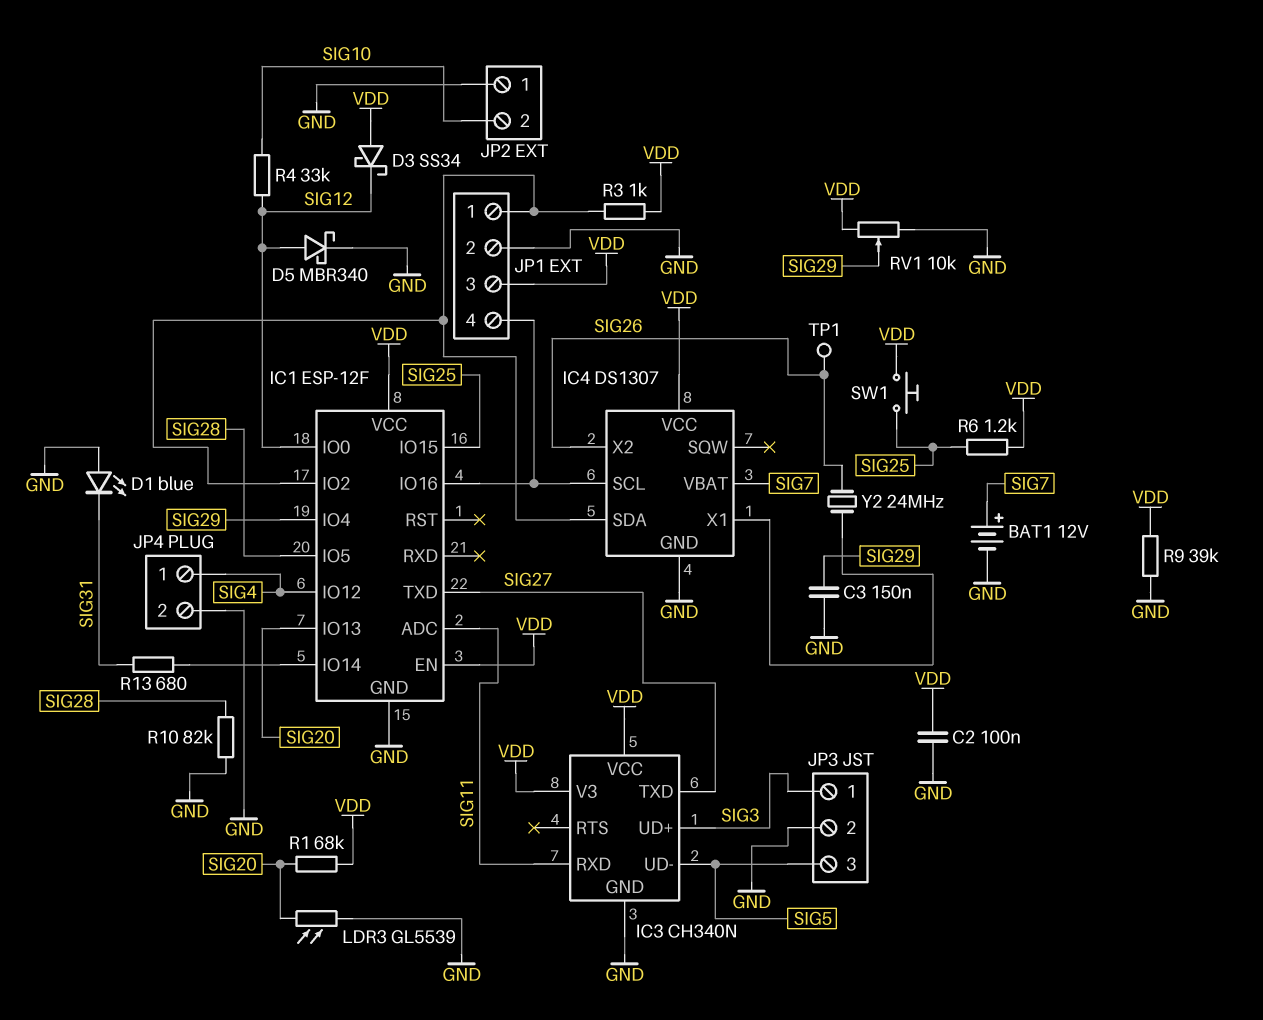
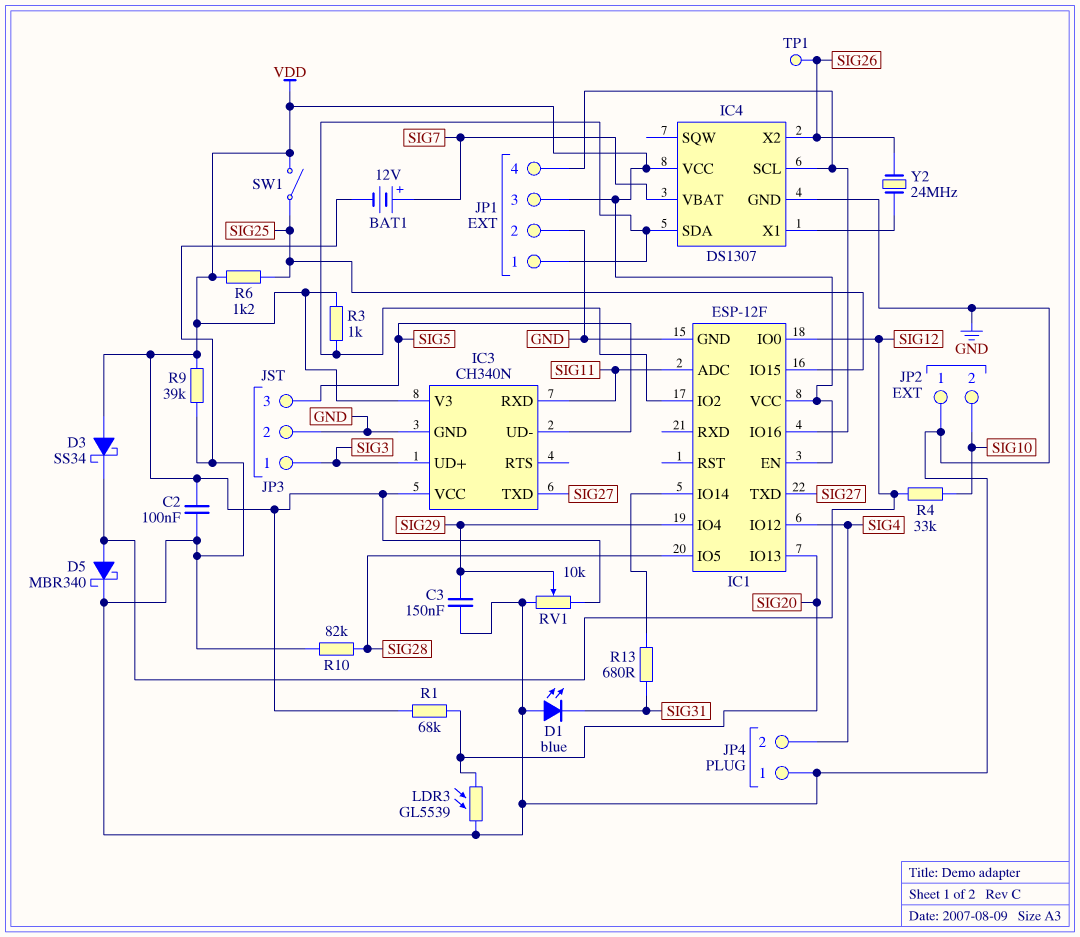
JP4 pin 1: SIG4 -> GND
JP4 pin 2: GND -> SIG4
SW1: button (SIG25, VDD) -> switch (SIG25, VDD)

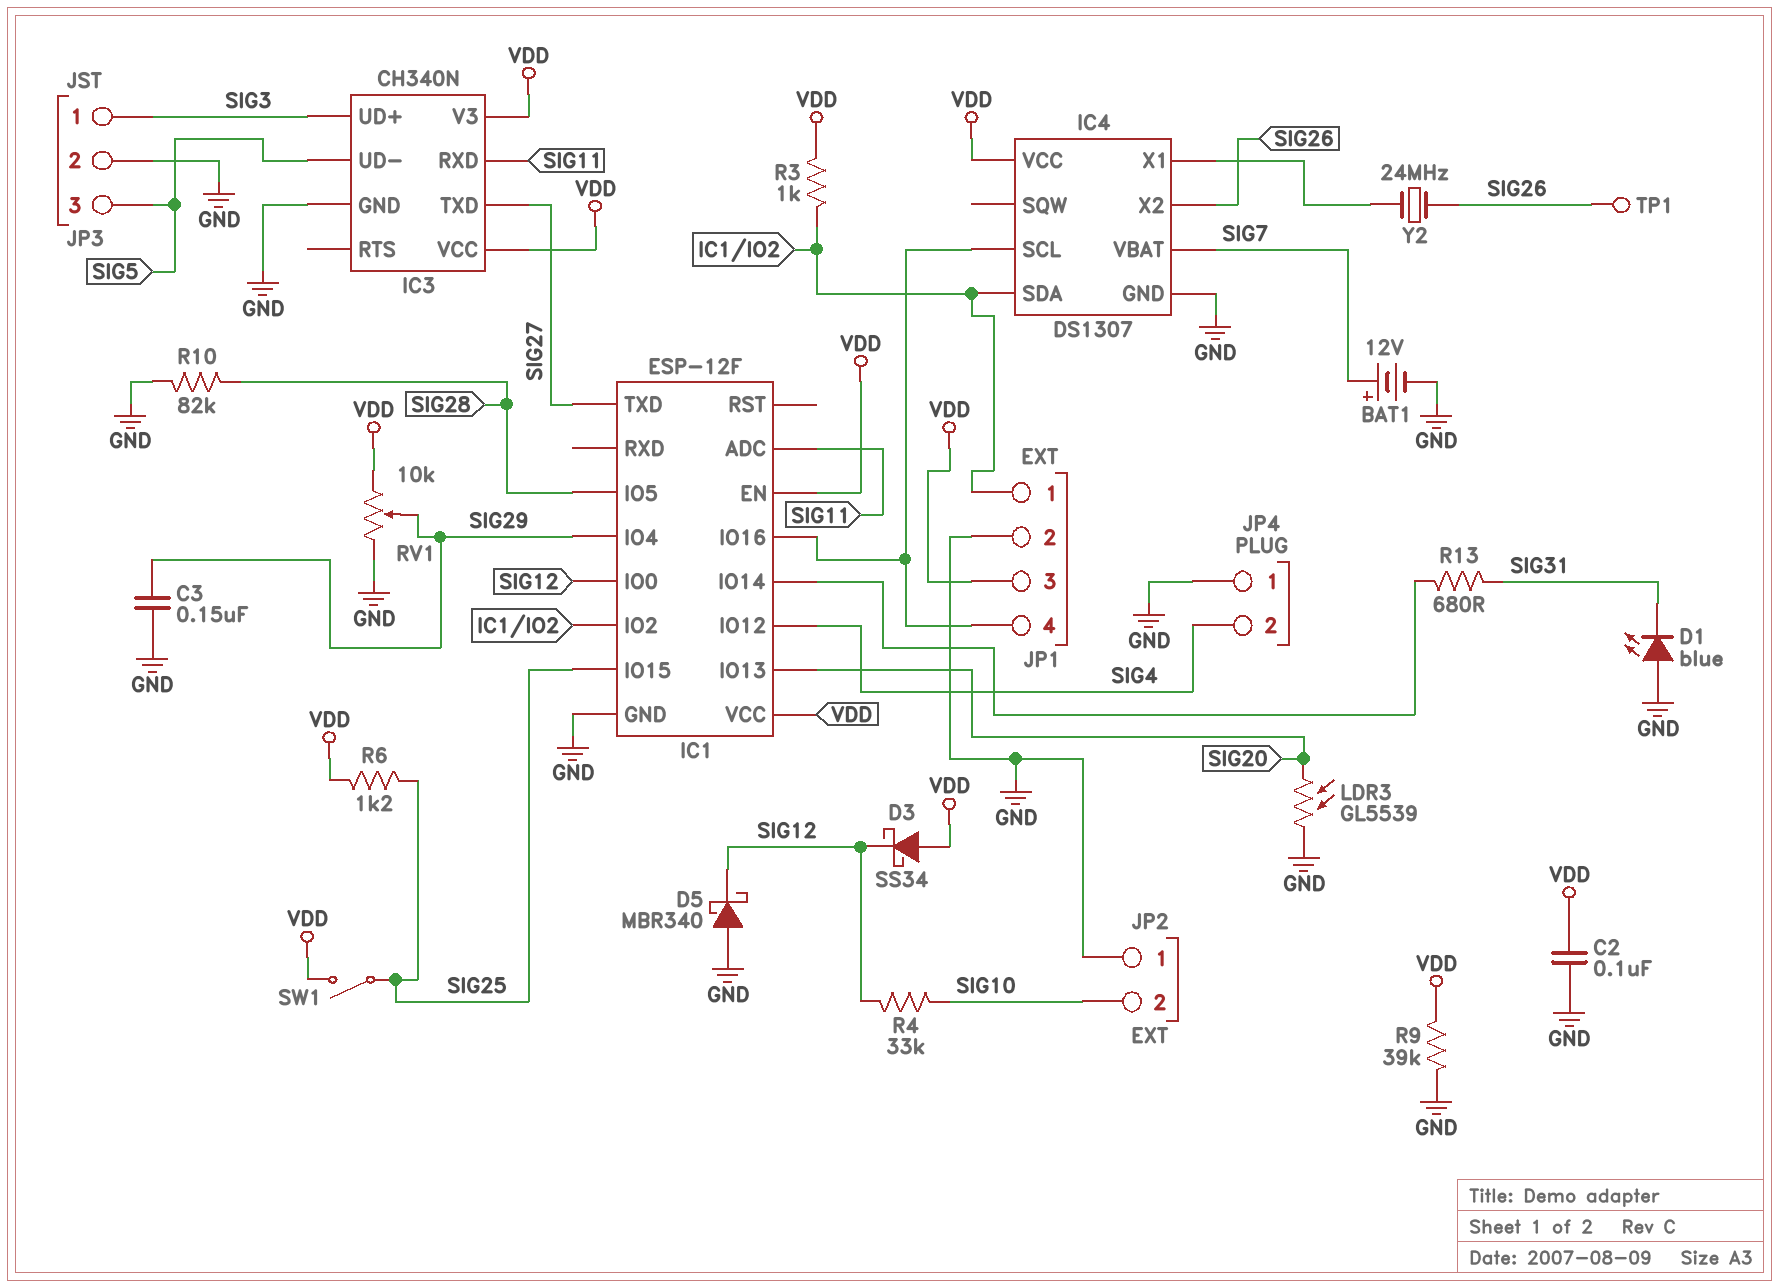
D5: schottky MBR340 (A SIG12, K GND) -> schottky MBR340 (A GND, K SIG12)
R1: 68k (SIG20, VDD) -> none

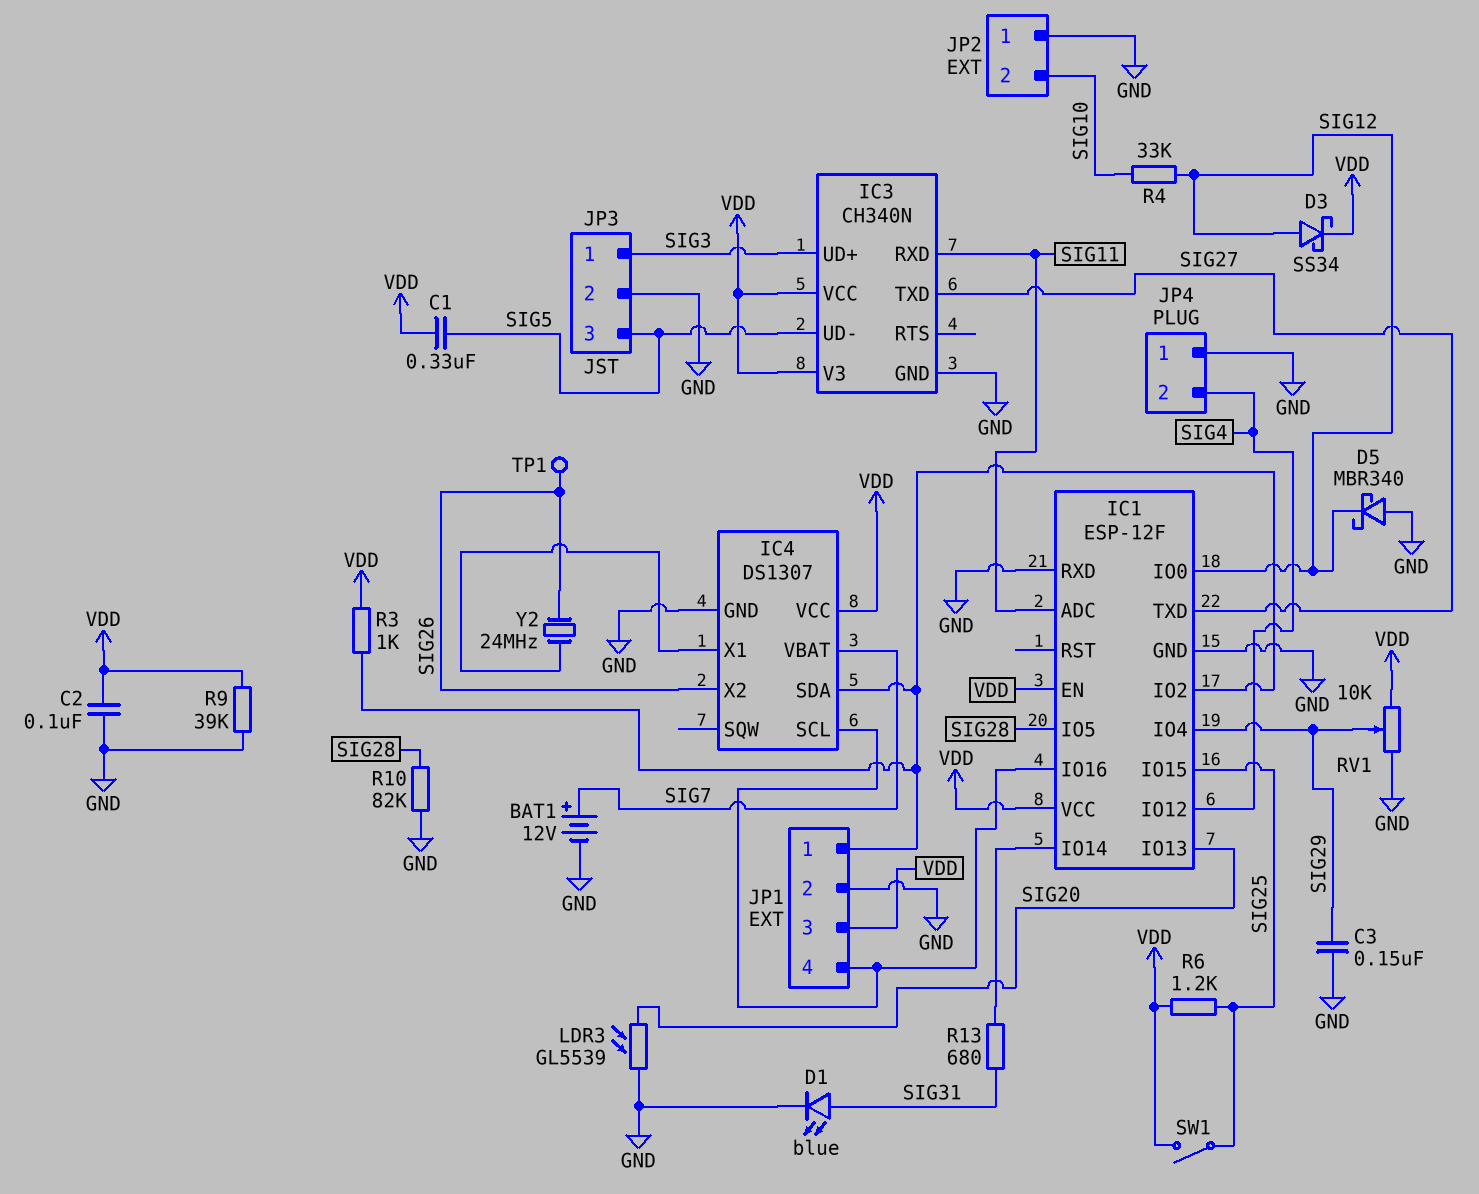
C1: none -> 330nF (SIG5, VDD)
D1: LED blue (A GND, K SIG31) -> LED blue (A SIG31, K GND)
D3: schottky SS34 (A VDD, K SIG12) -> schottky SS34 (A SIG12, K VDD)
IC1 pin RXD: none -> GND

